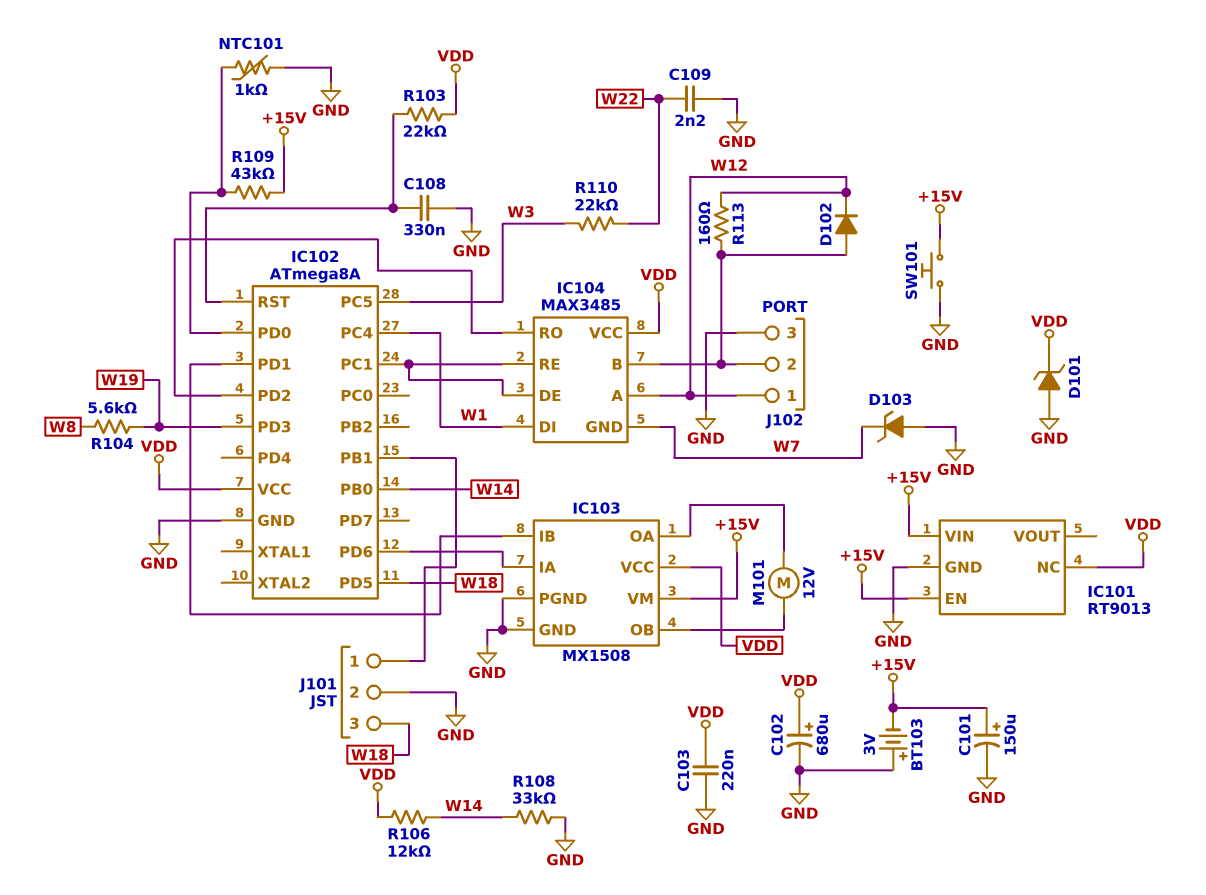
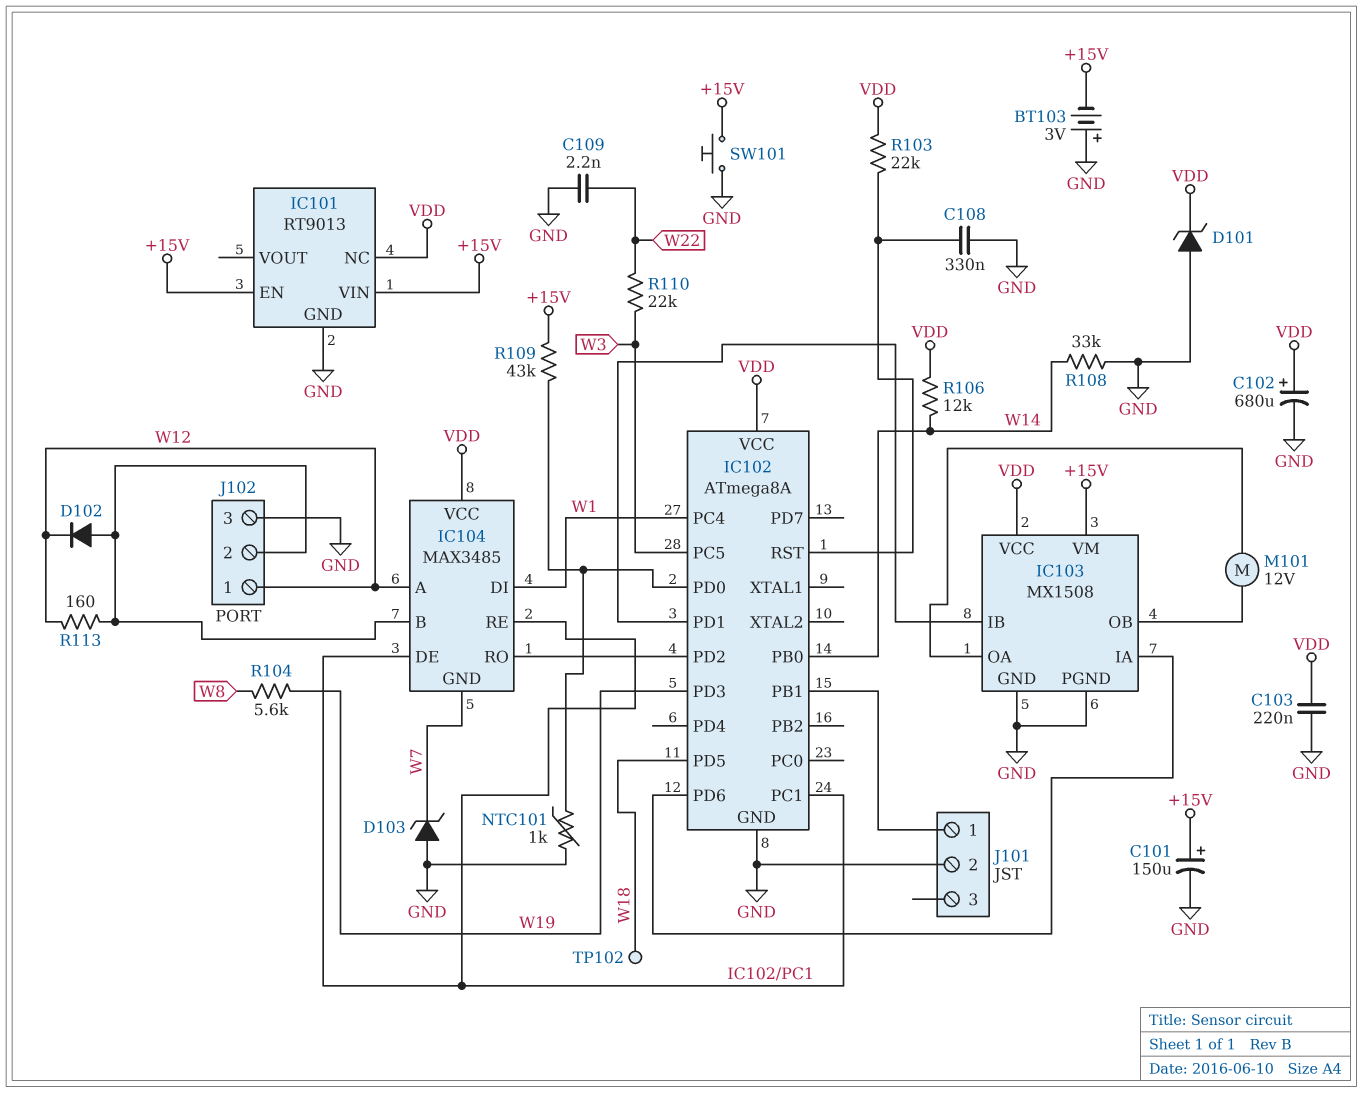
J101 pin 3: W18 -> none
TP102: none -> test point (W18)

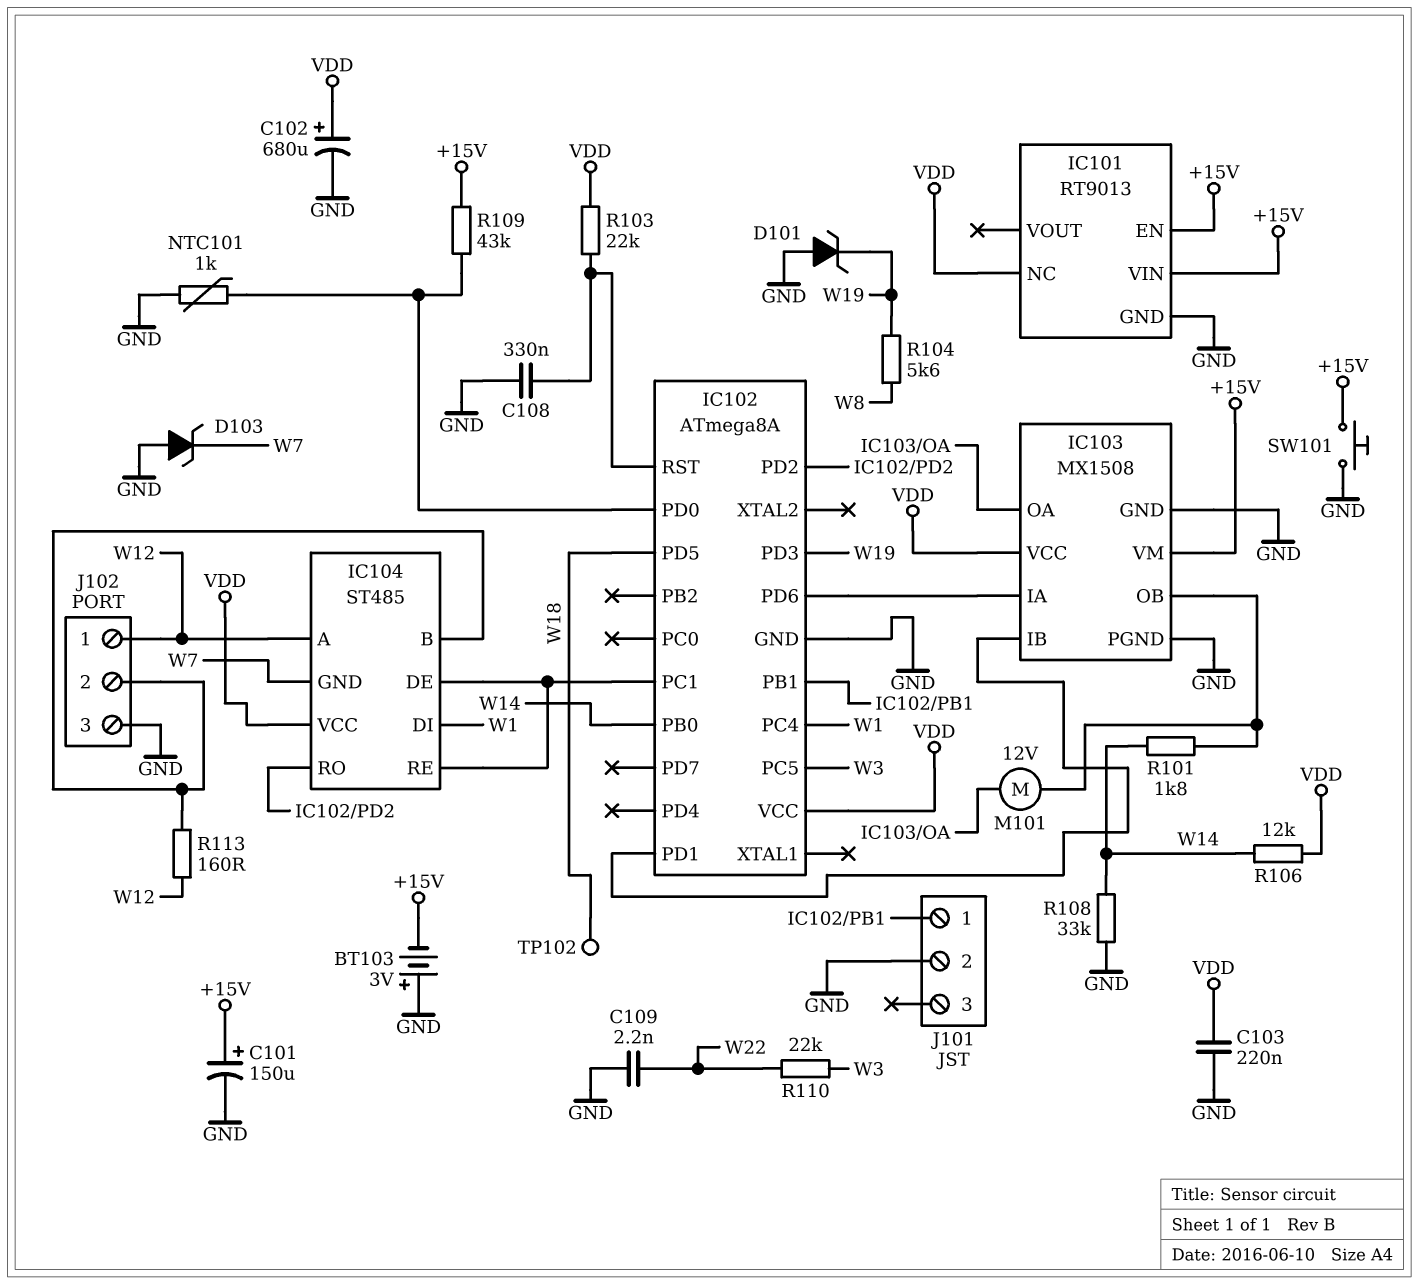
D101: zener (A GND, K VDD) -> zener (A GND, K W19)
D102: diode (A IC104/B, K W12) -> none
IC104: MAX3485 -> ST485
R101: none -> 1.8k (IC103/OB, W14)

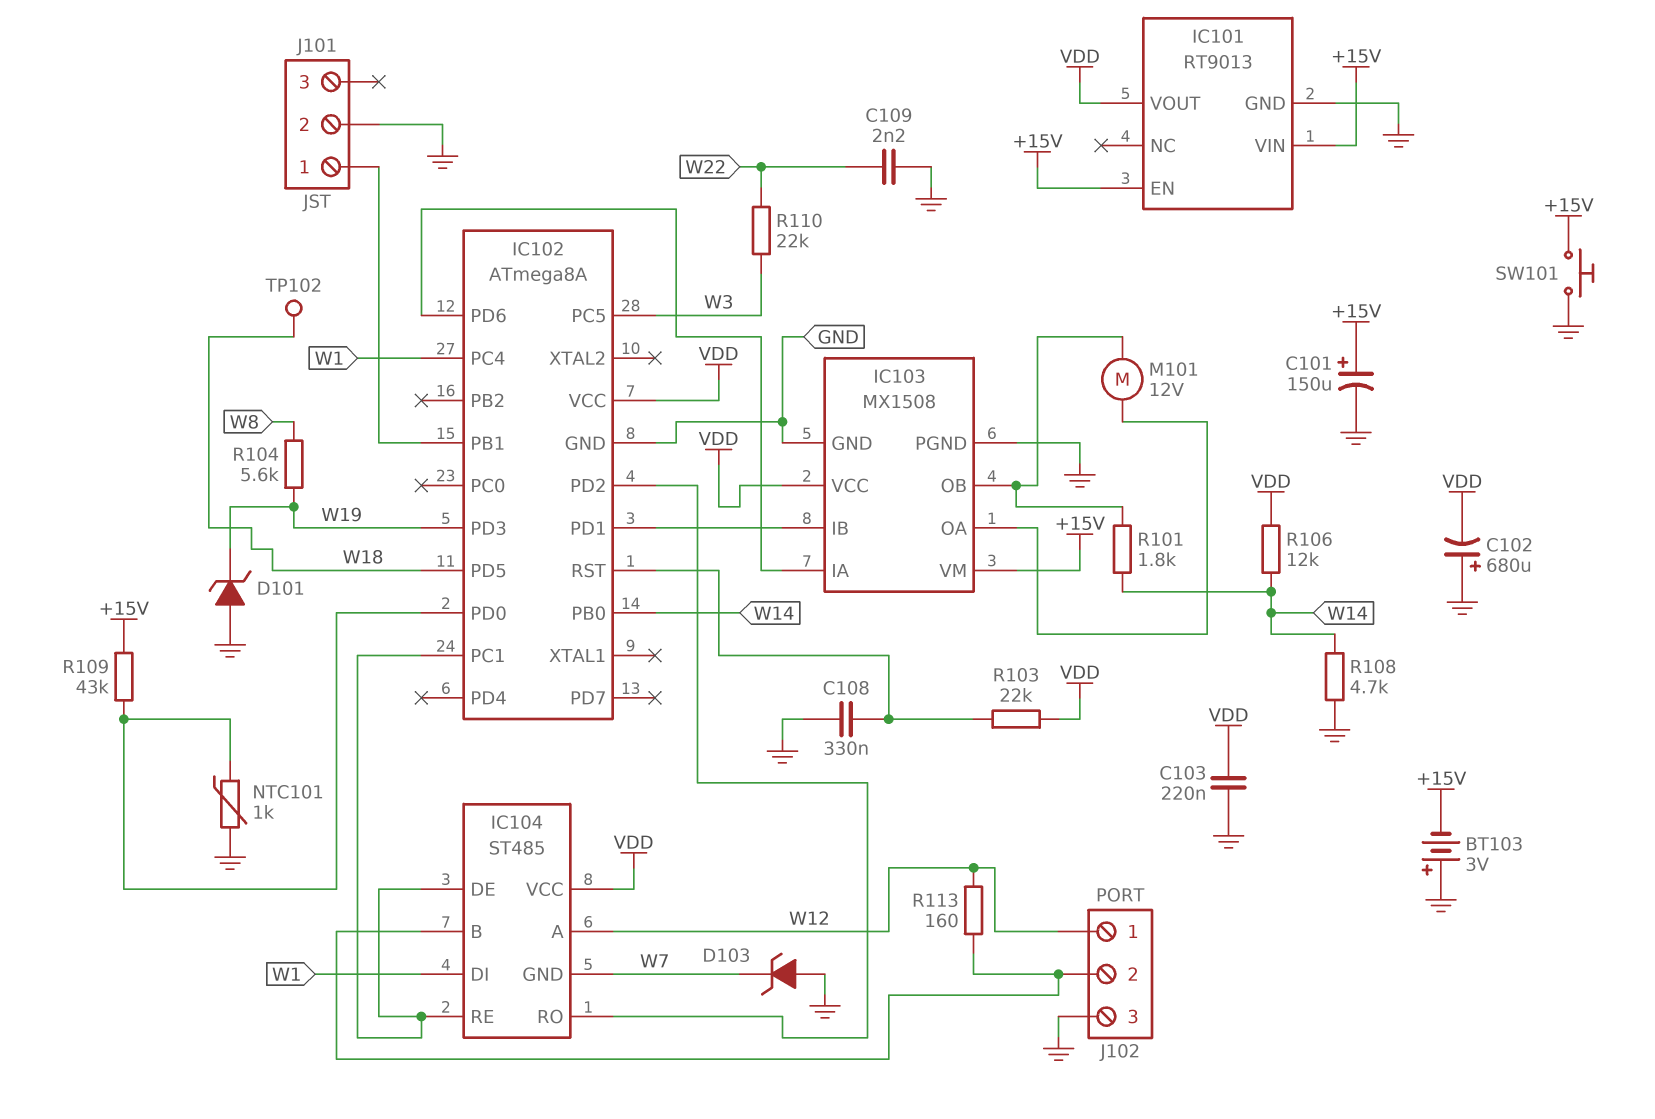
C102: 680uF (plus VDD, minus GND) -> 680uF (plus GND, minus VDD)
IC101 pin NC: VDD -> none
IC101 pin VOUT: none -> VDD
R108: 33k (GND, W14) -> 4.7k (GND, W14)

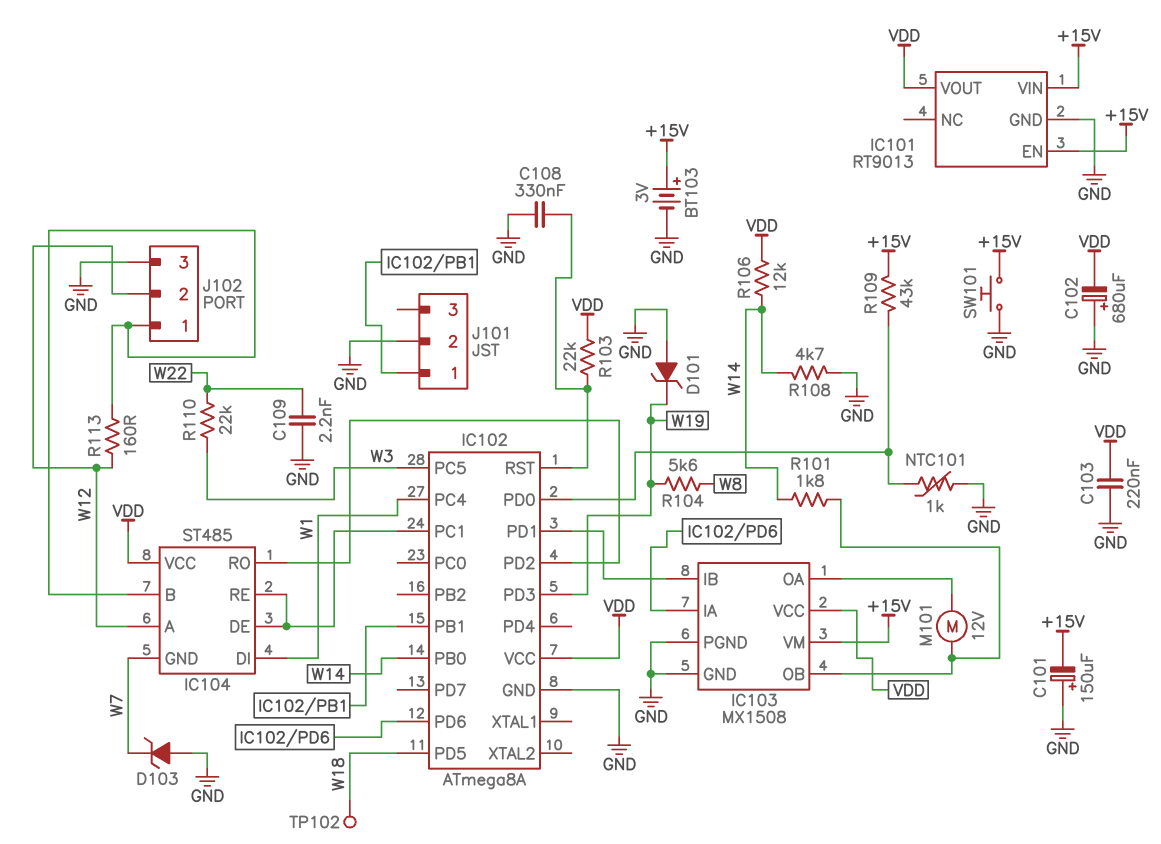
BT103: 3V (plus GND, minus +15V) -> 3V (plus +15V, minus GND)
C101: 150uF (plus +15V, minus GND) -> 150uF (plus GND, minus +15V)
J102 pin 1: W12 -> IC104/B
J102 pin 2: IC104/B -> W12

